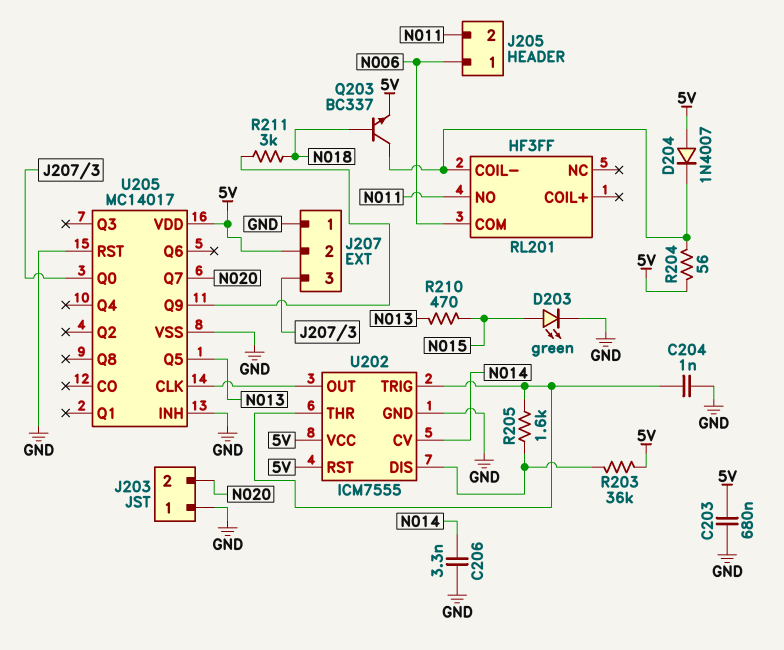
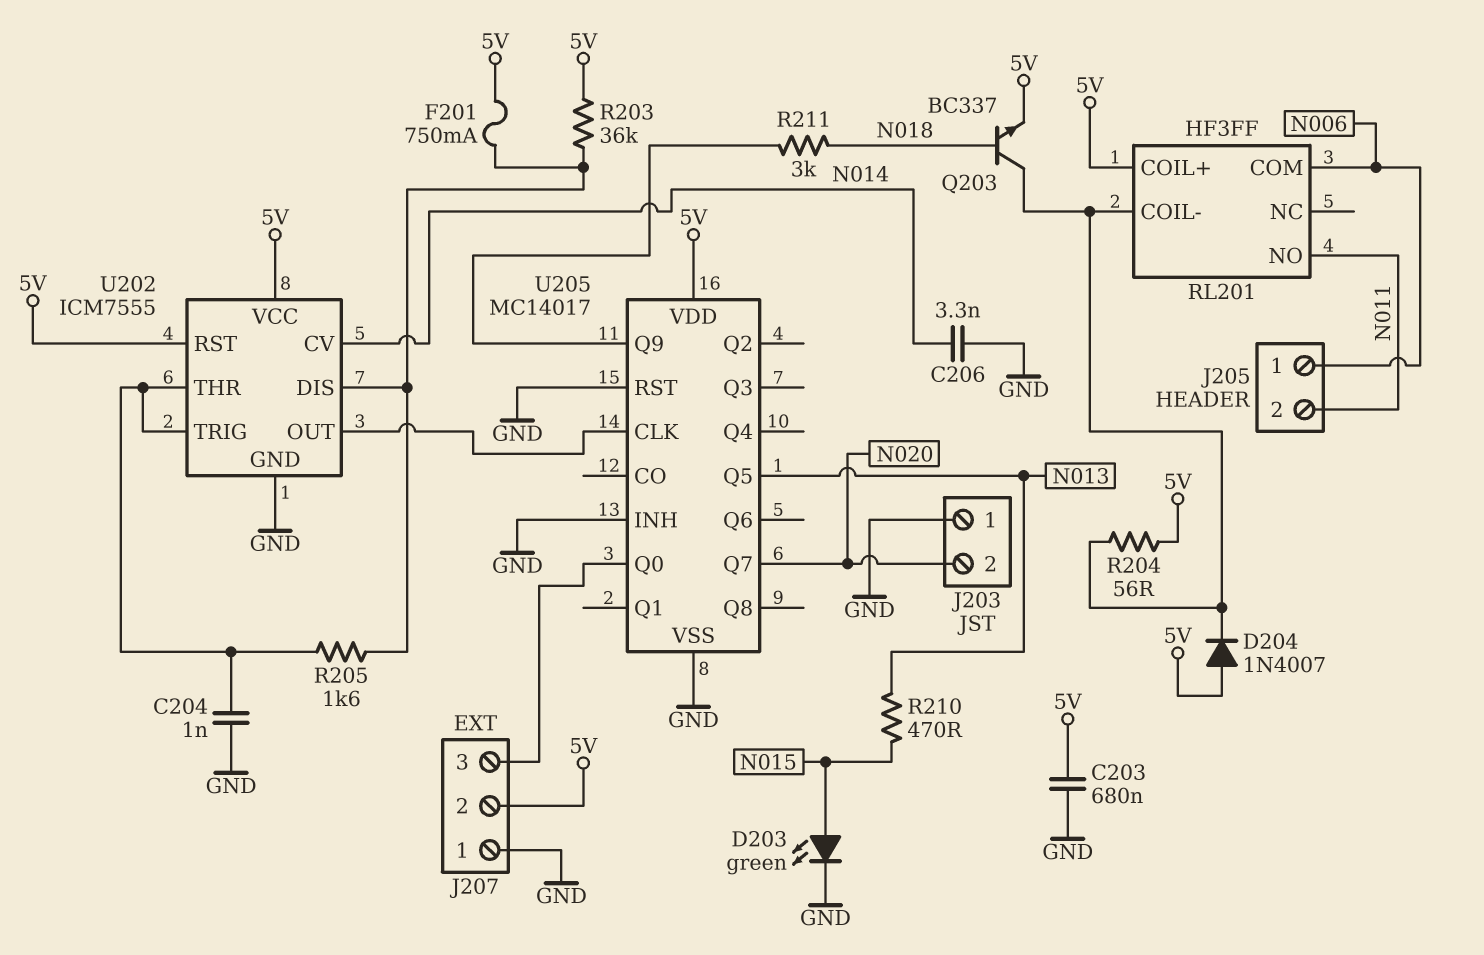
F201: none -> 750mA (5V, U202/DIS)
RL201 pin COIL+: none -> 5V

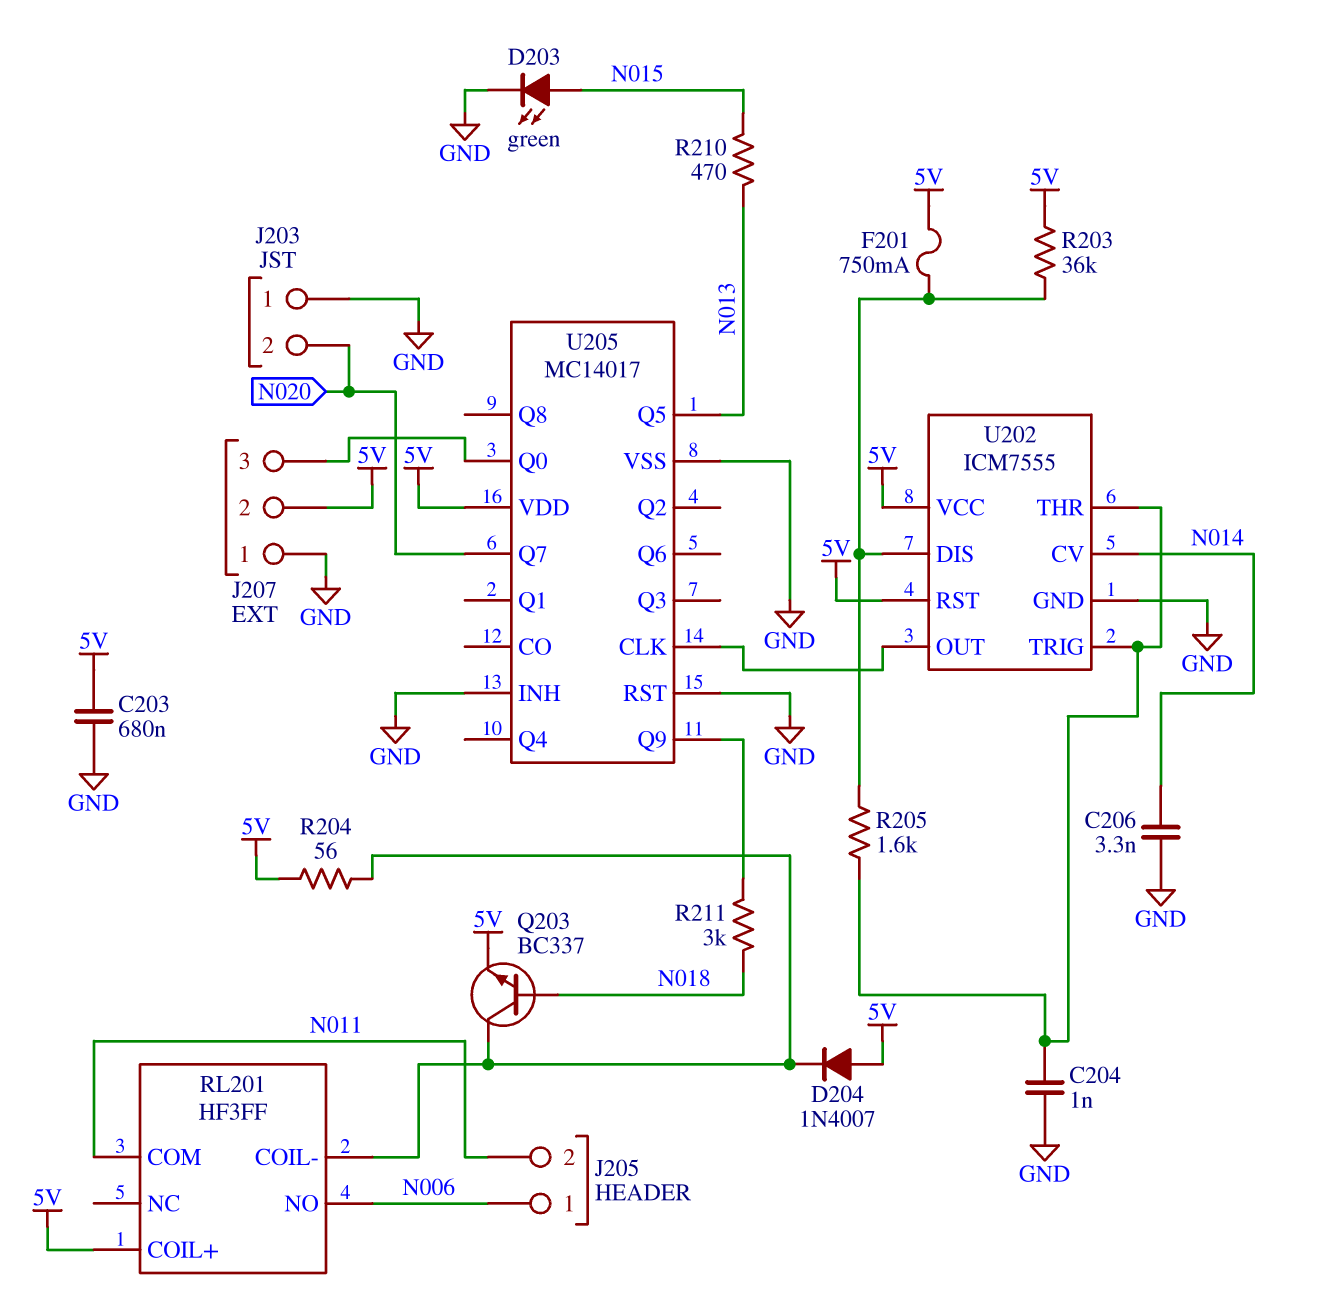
RL201 pin COM: N006 -> N011
RL201 pin NO: N011 -> N006

